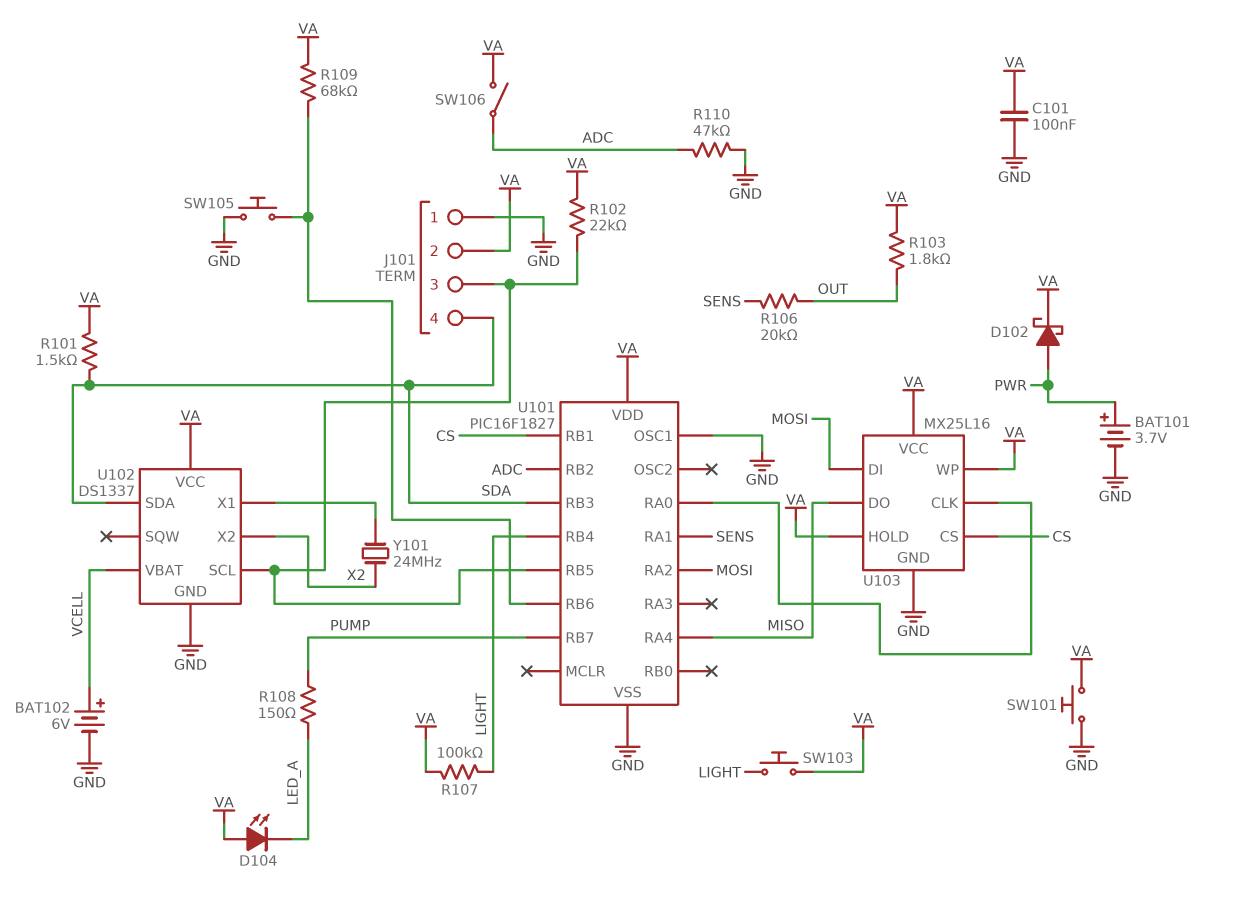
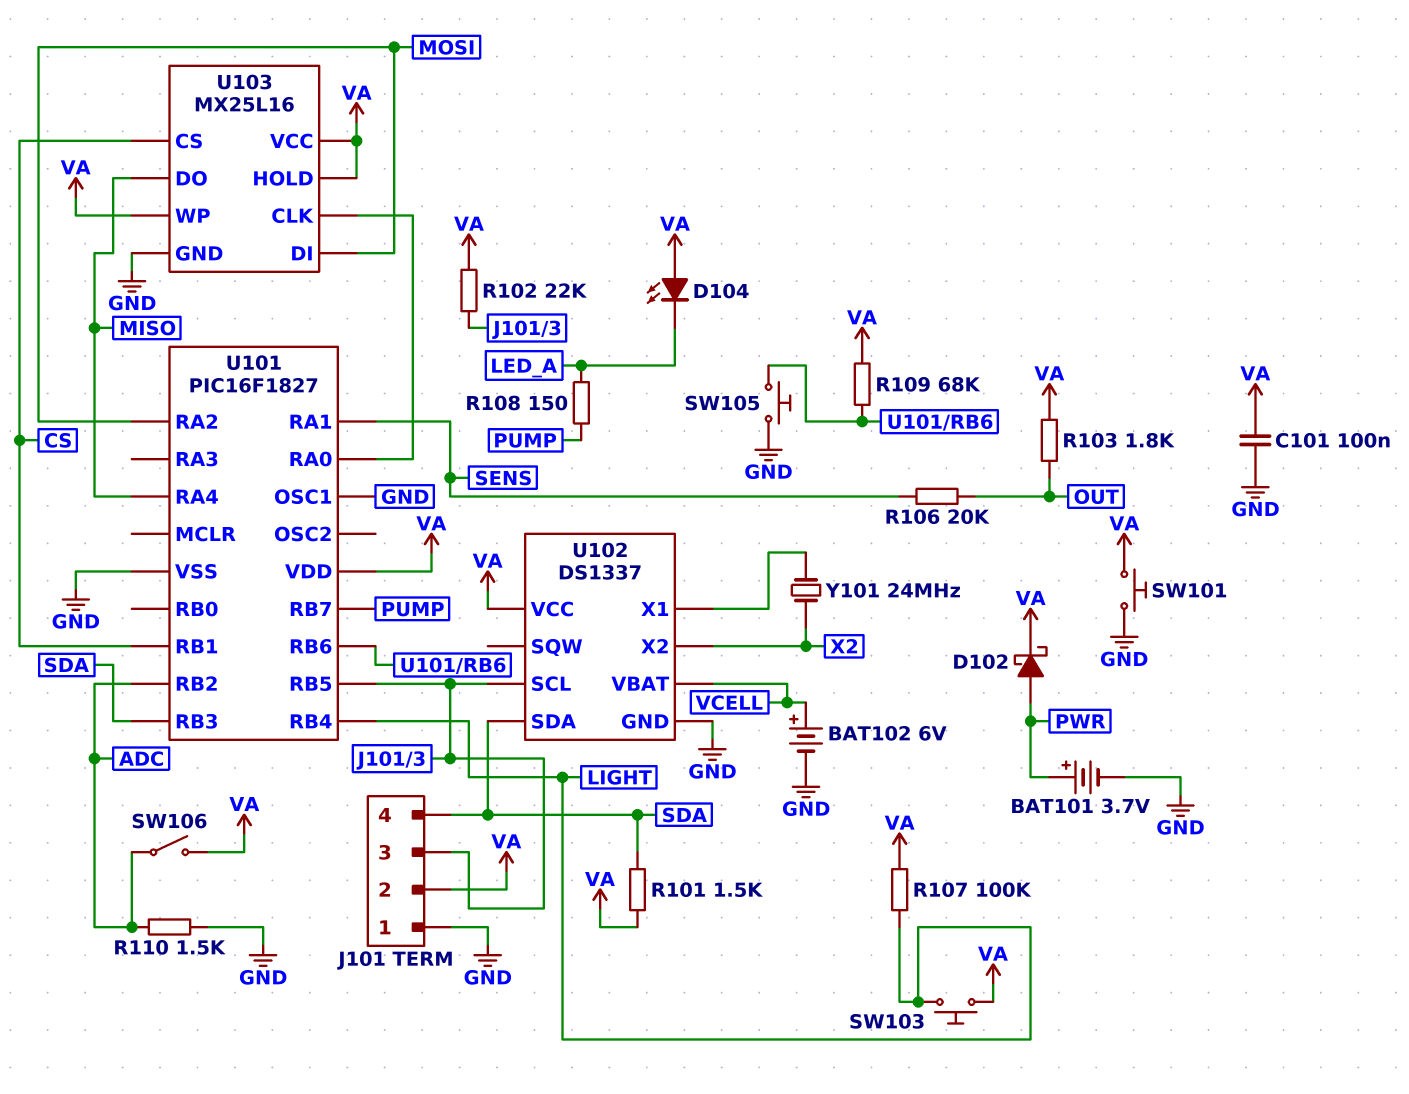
R110: 47k (ADC, GND) -> 1.5k (ADC, GND)

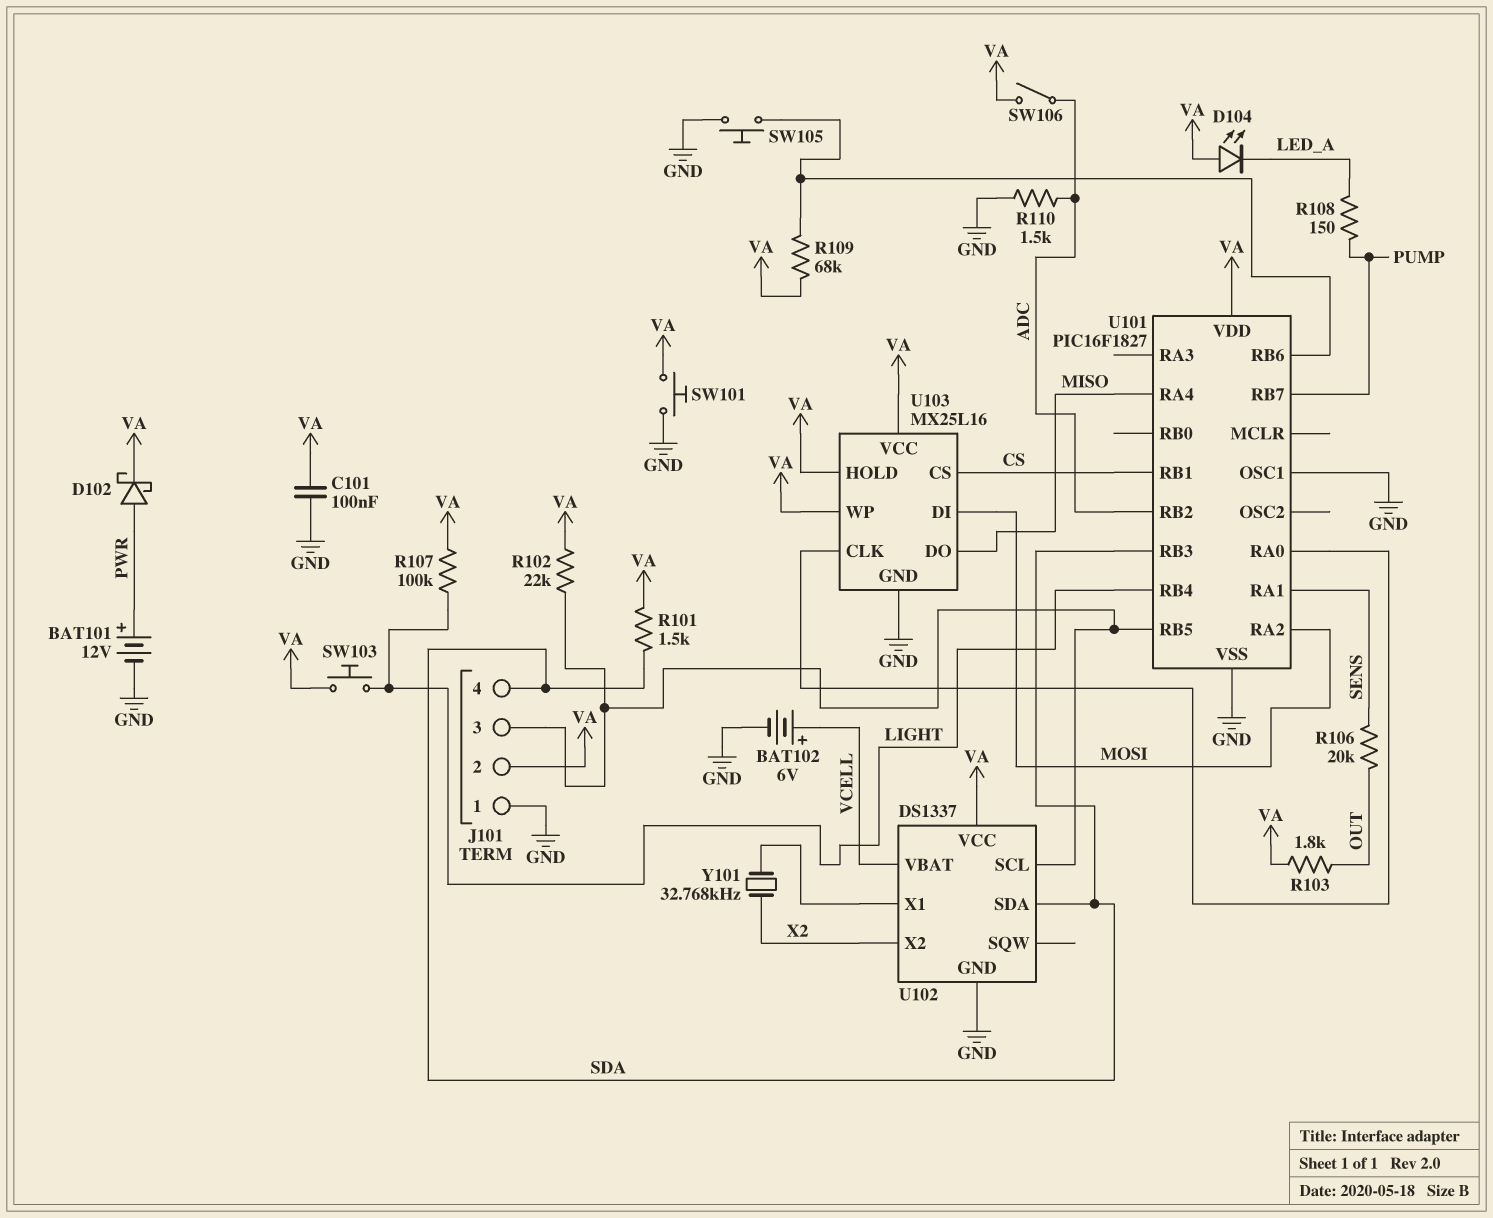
BAT101: 3.7V (plus PWR, minus GND) -> 12V (plus PWR, minus GND)
Y101: 24MHz (U102/X1, X2) -> 32.768kHz (U102/X1, X2)

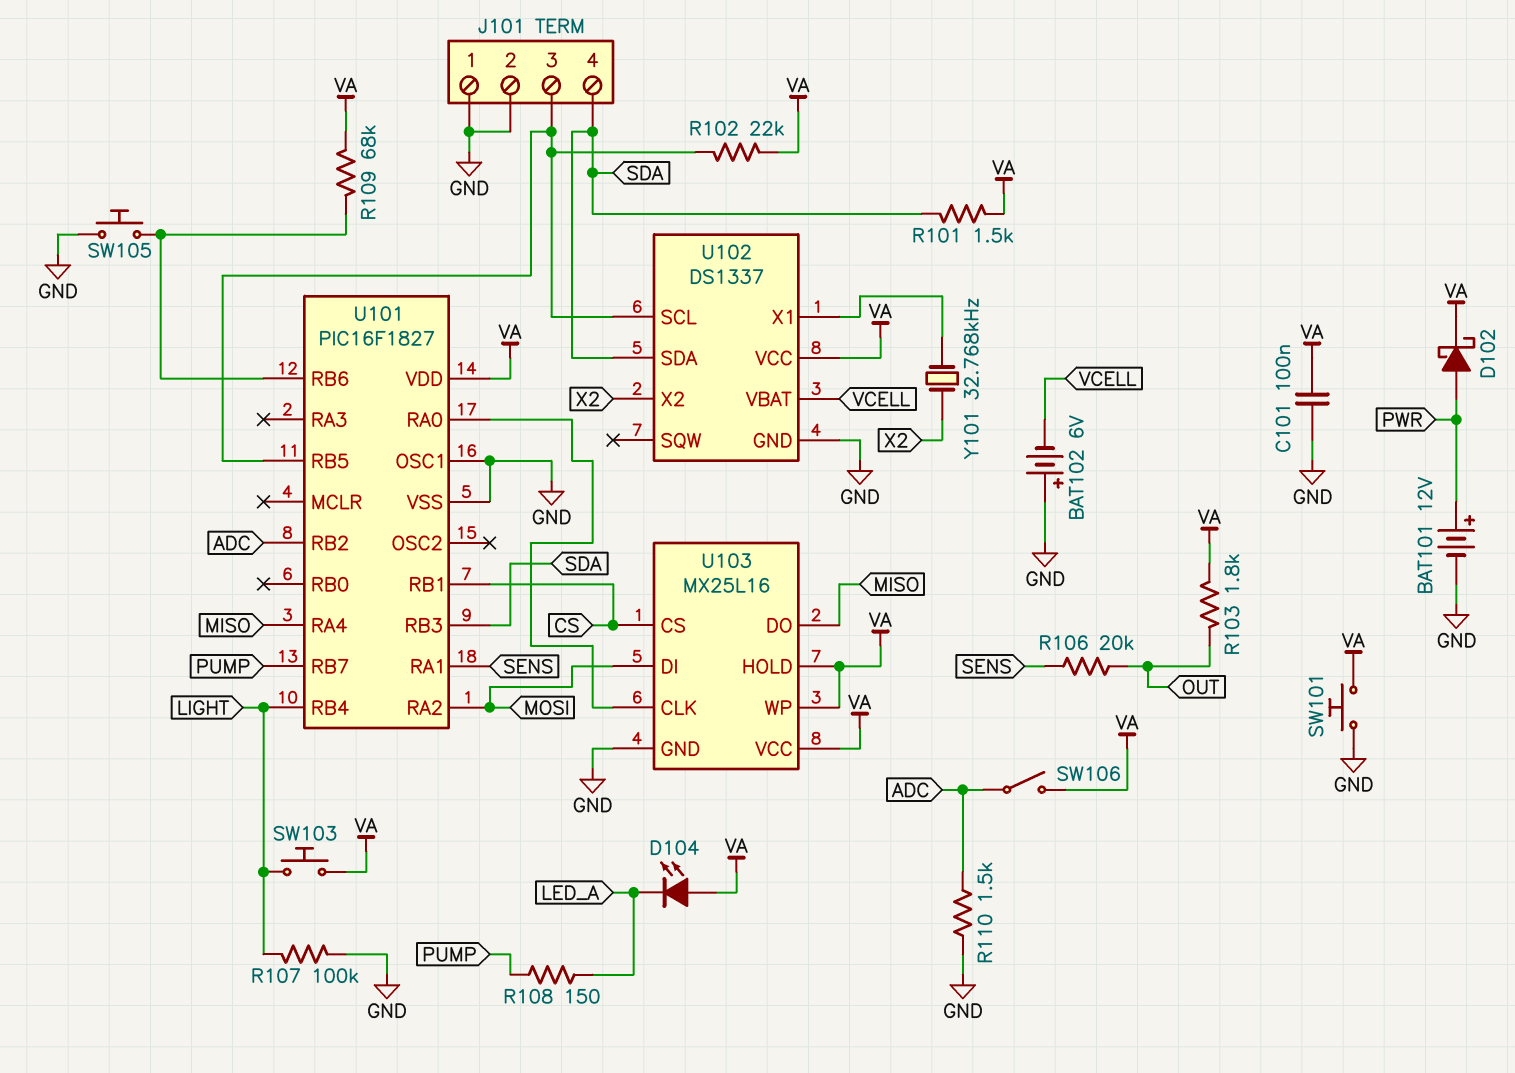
BAT102: 6V (plus VCELL, minus GND) -> 6V (plus GND, minus VCELL)
J101 pin 2: VA -> GND
R107: 100k (LIGHT, VA) -> 100k (GND, LIGHT)

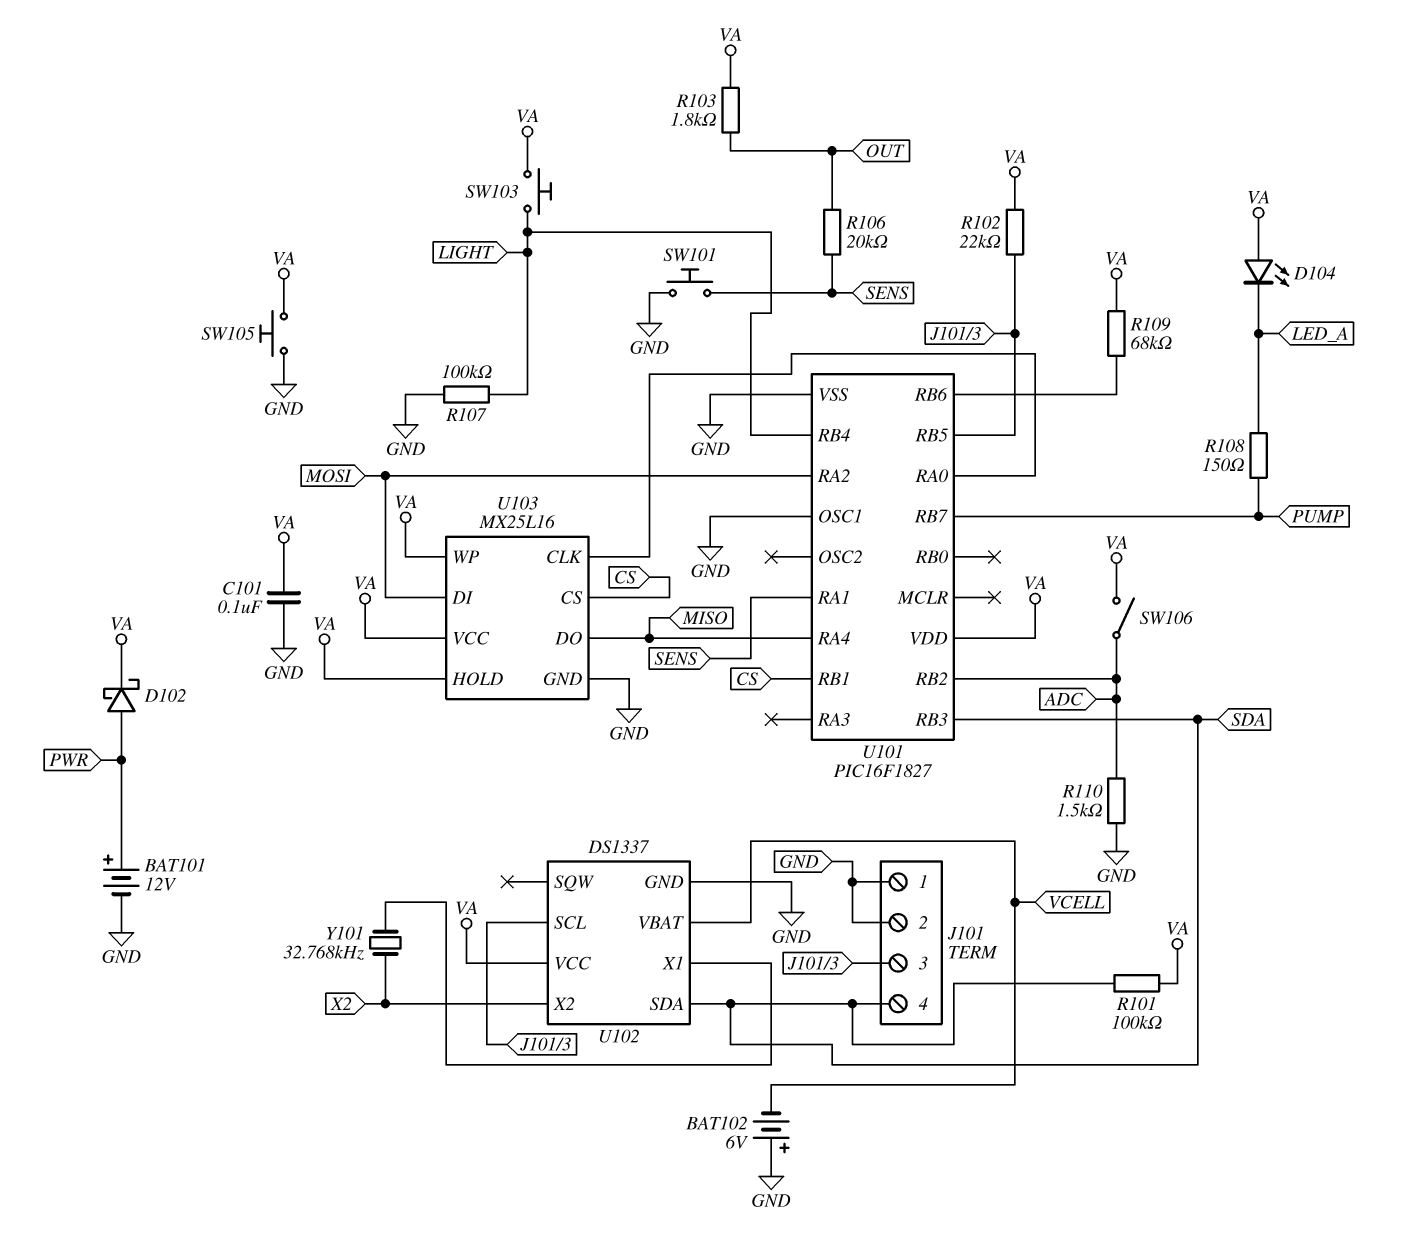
R101: 1.5k (SDA, VA) -> 100k (SDA, VA)
SW101: button (GND, VA) -> button (GND, SENS)
SW105: button (GND, U101/RB6) -> button (GND, VA)

